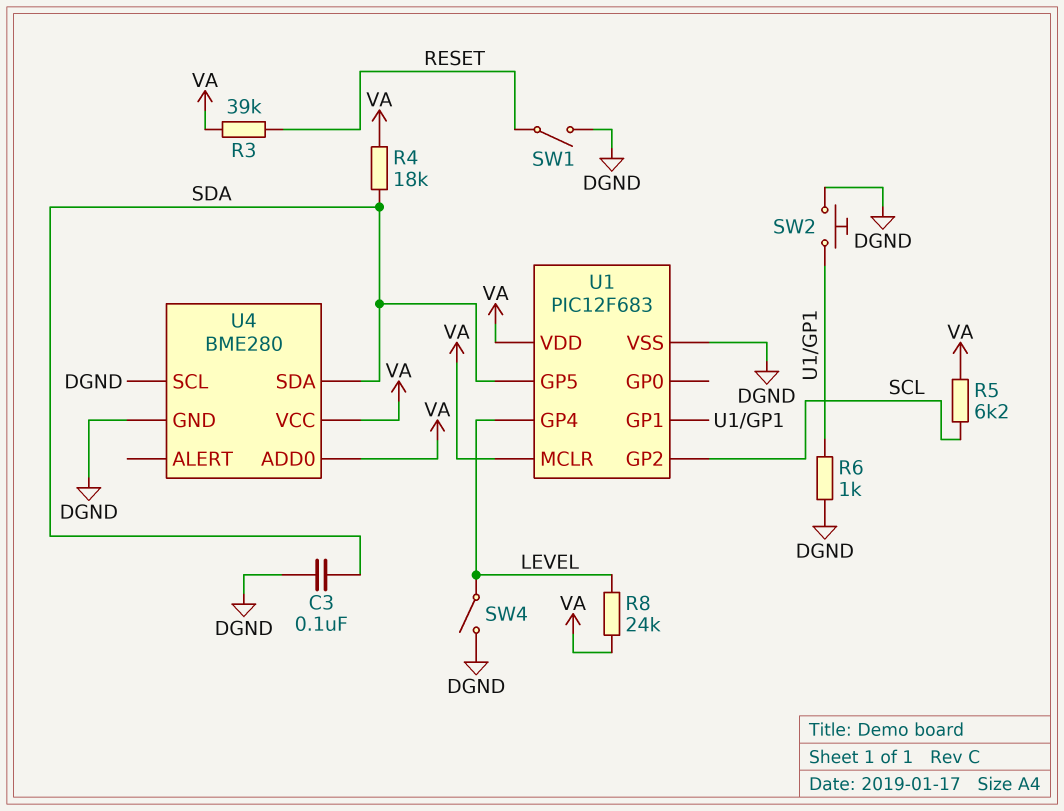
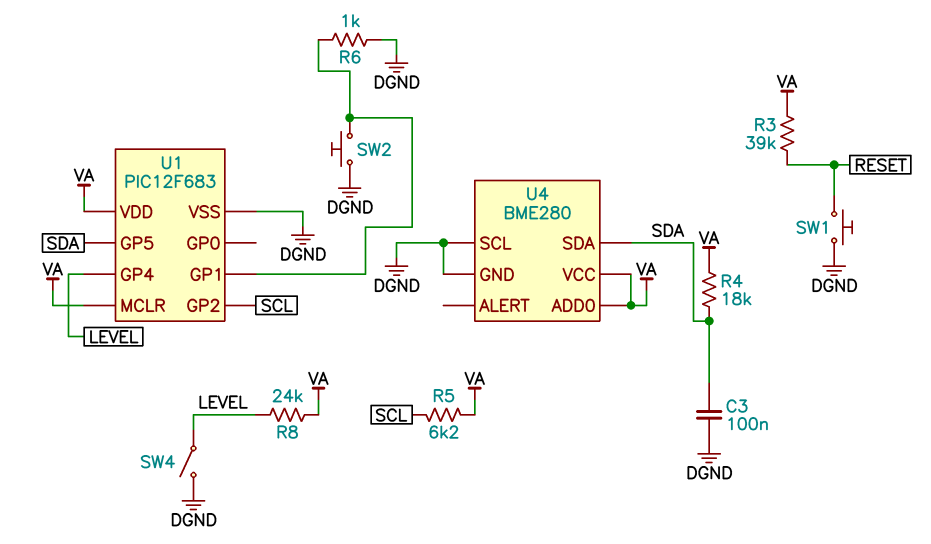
SW1: switch (DGND, RESET) -> button (DGND, RESET)

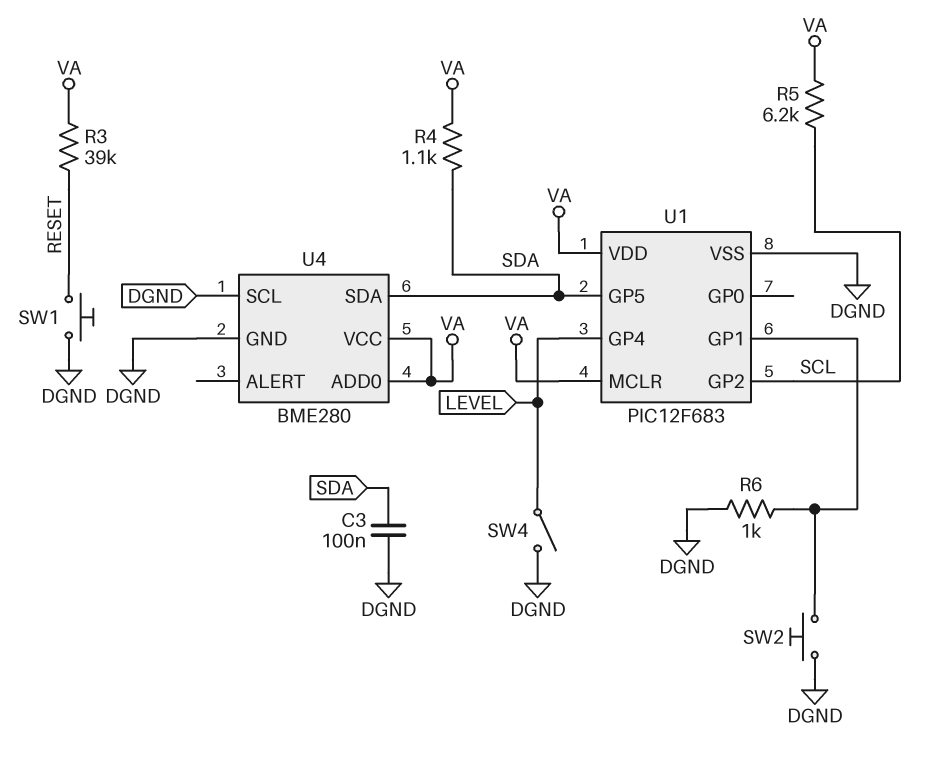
R4: 18k (SDA, VA) -> 1.1k (SDA, VA)
R8: 24k (LEVEL, VA) -> none

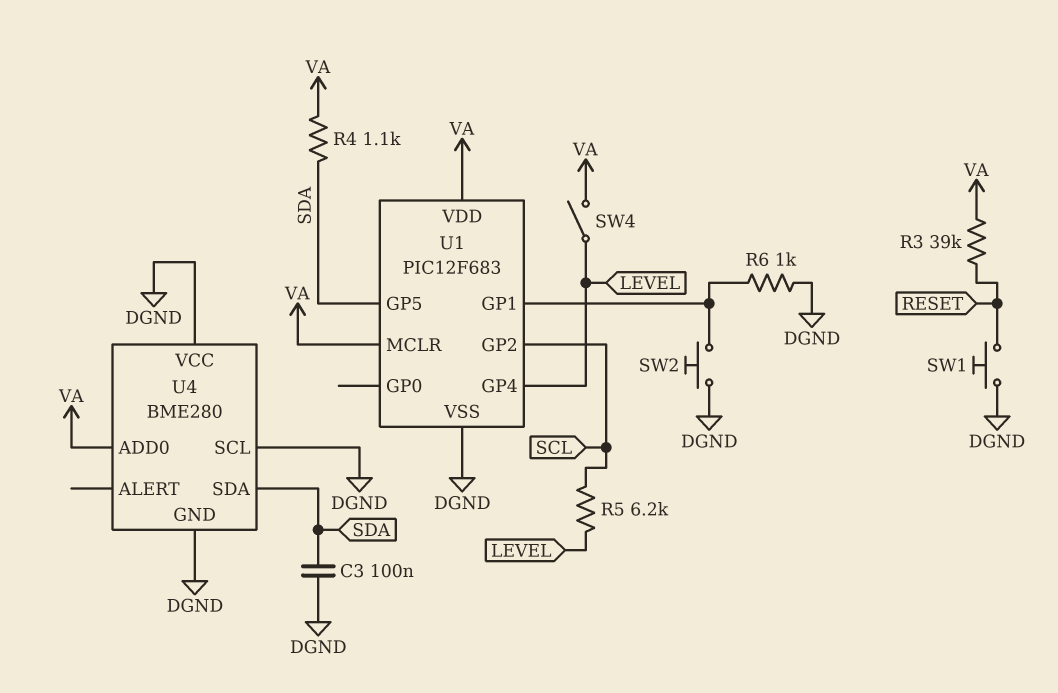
R5: 6.2k (SCL, VA) -> 6.2k (LEVEL, SCL)
SW4: switch (DGND, LEVEL) -> switch (LEVEL, VA)
U4 pin VCC: VA -> DGND

